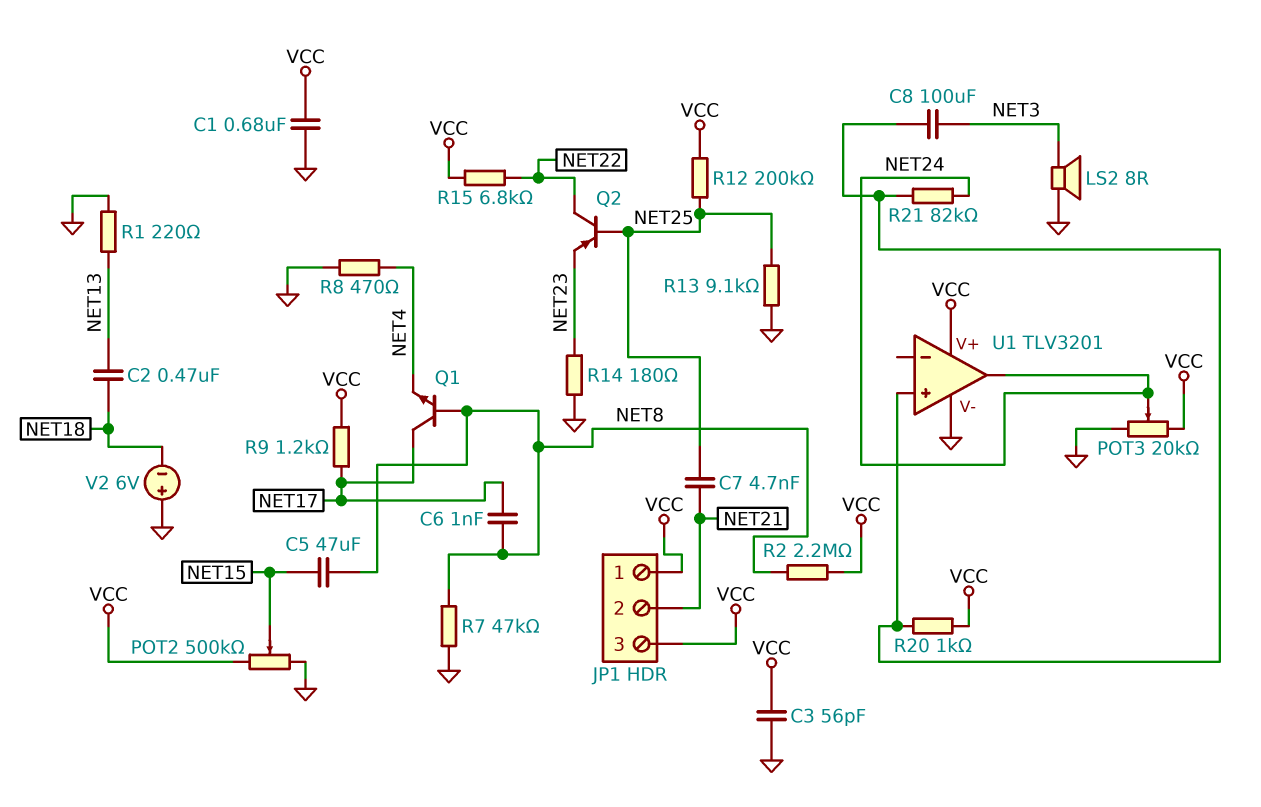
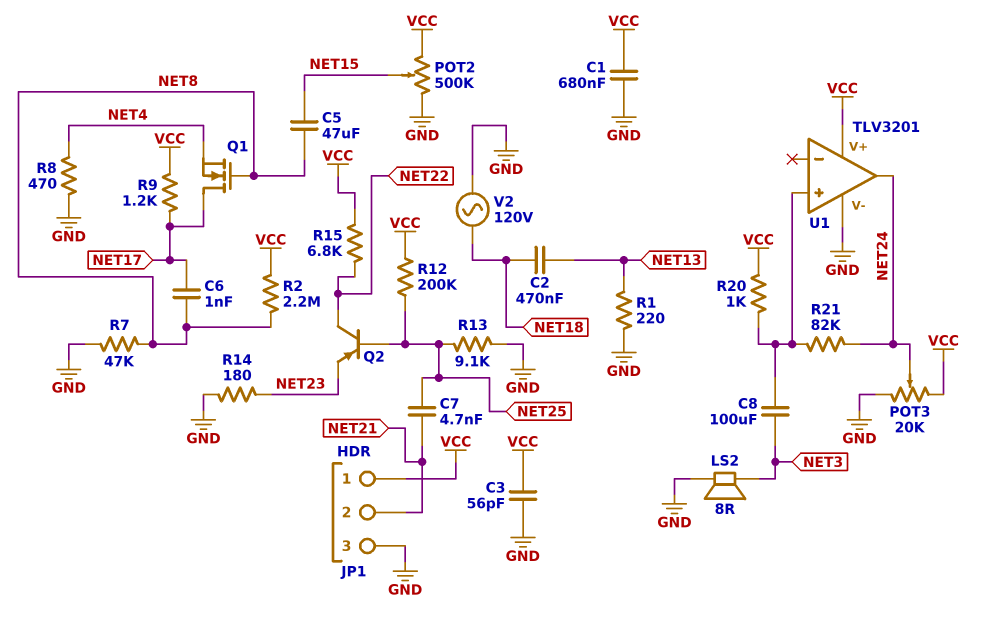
JP1 pin 3: VCC -> GND
Q1: NPN (B NET8, C NET17, E NET4) -> NMOS (G NET8, D NET17, S NET4)
V2: 6V (plus GND, minus NET18) -> AC 120V (GND, NET18)

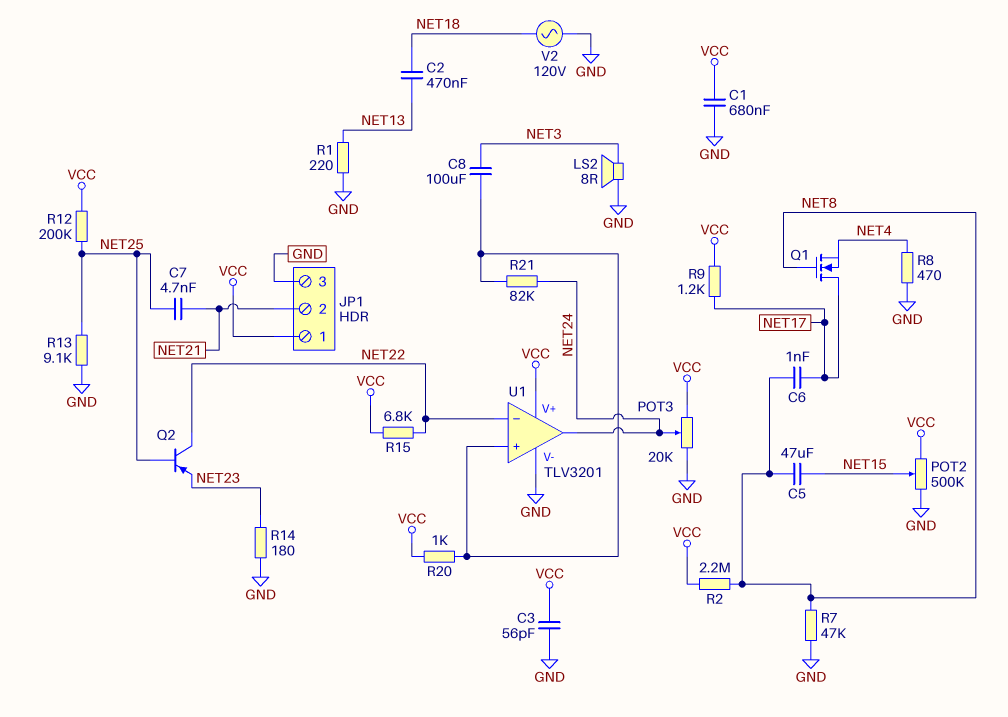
U1 pin in-: none -> NET22

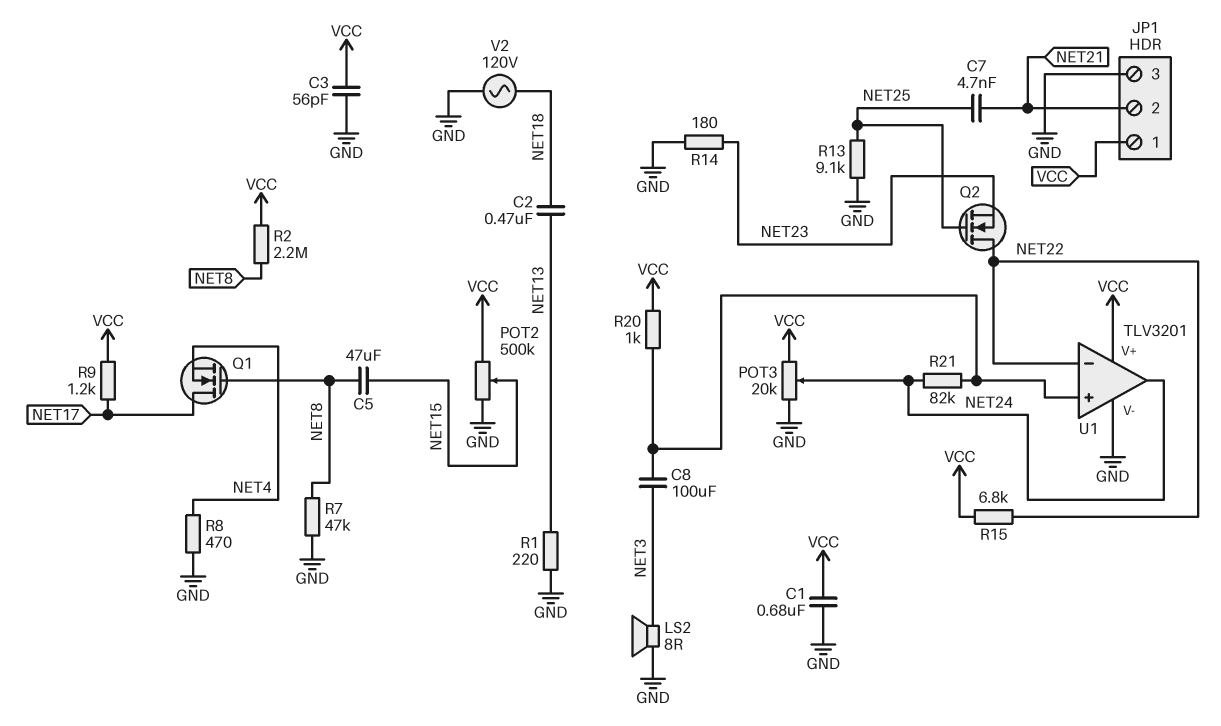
C6: 1nF (NET8, NET17) -> none
Q2: PNP (B NET25, C NET22, E NET23) -> NMOS (G NET25, D NET22, S NET23)
R12: 200k (NET25, VCC) -> none

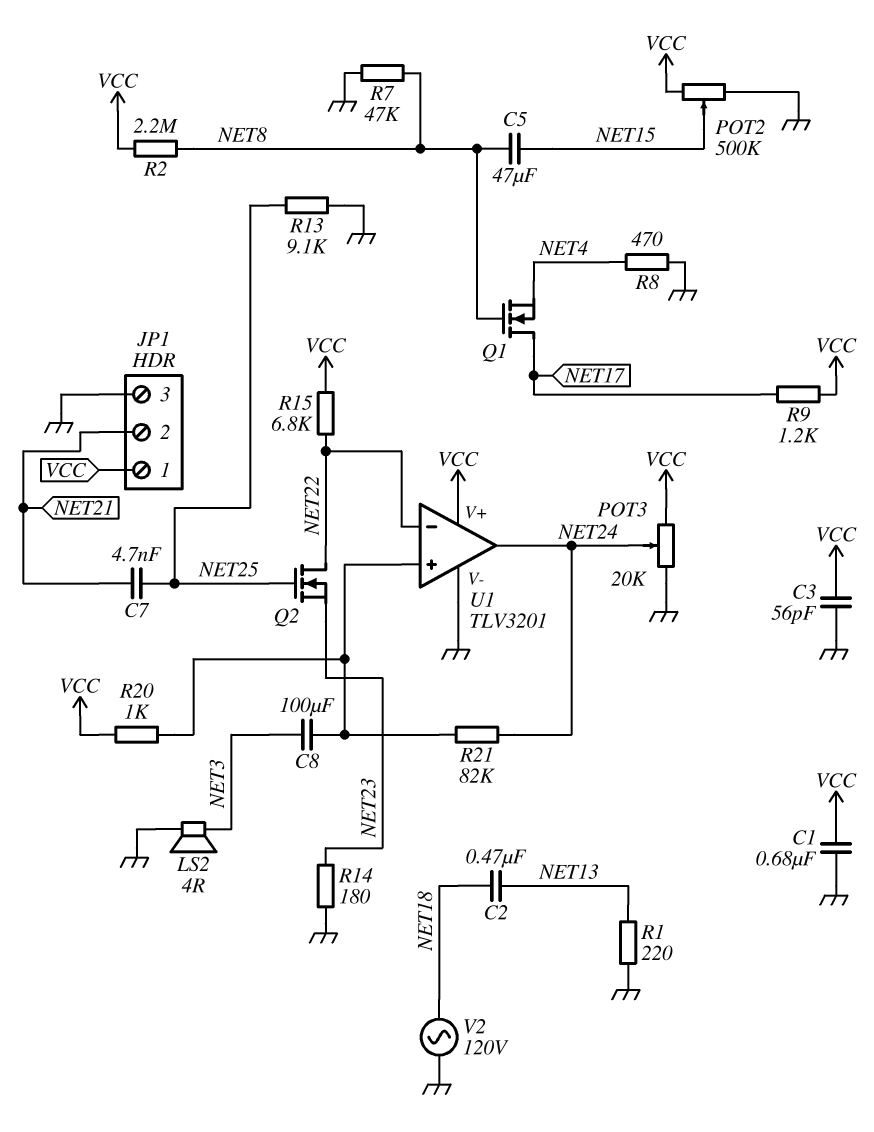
LS2: speaker 8R (GND, NET3) -> speaker 4R (GND, NET3)

